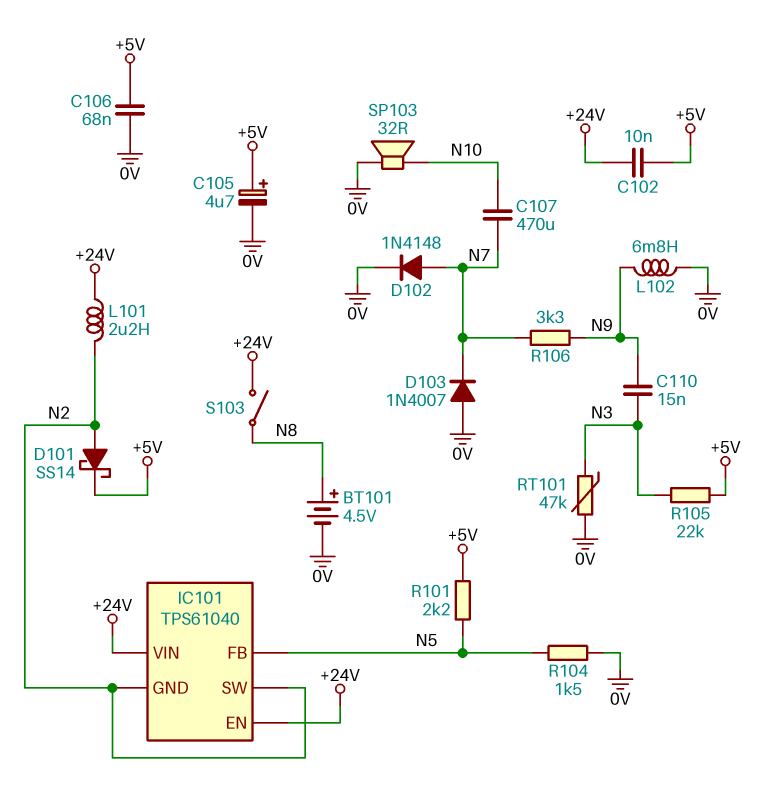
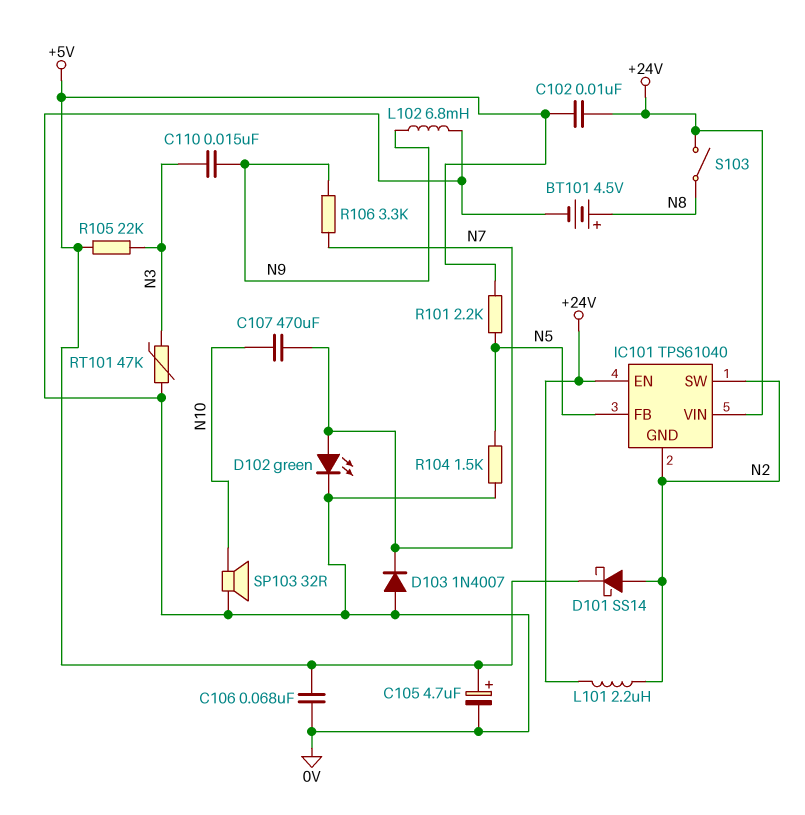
D102: diode 1N4148 (A N7, K 0V) -> LED green (A N7, K 0V)

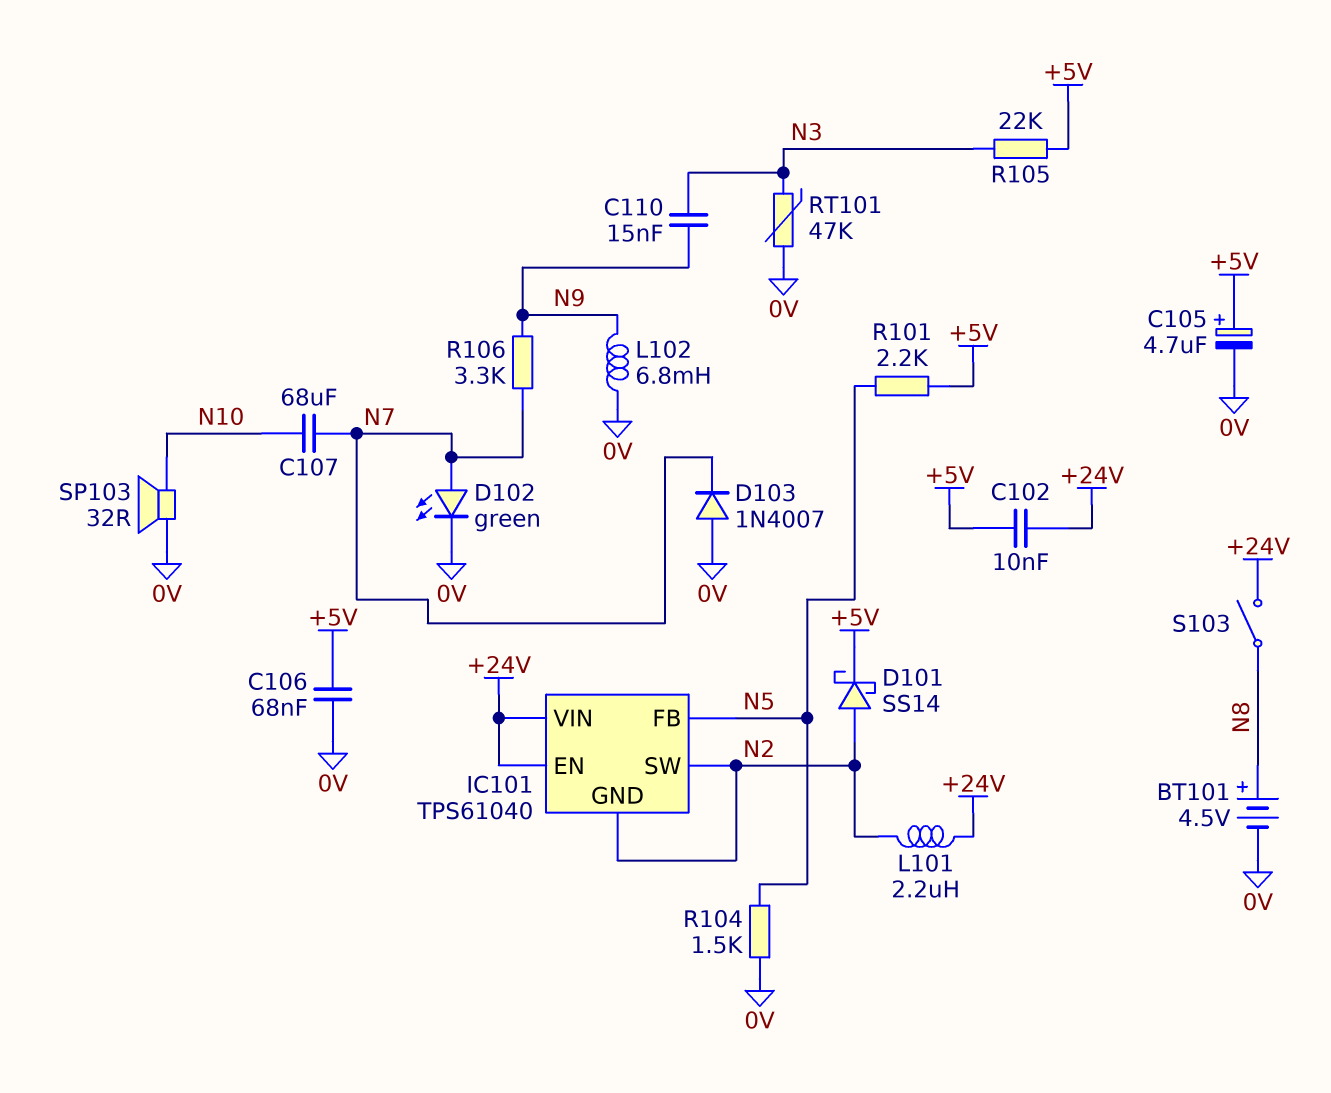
C107: 470uF (N7, N10) -> 68uF (N7, N10)

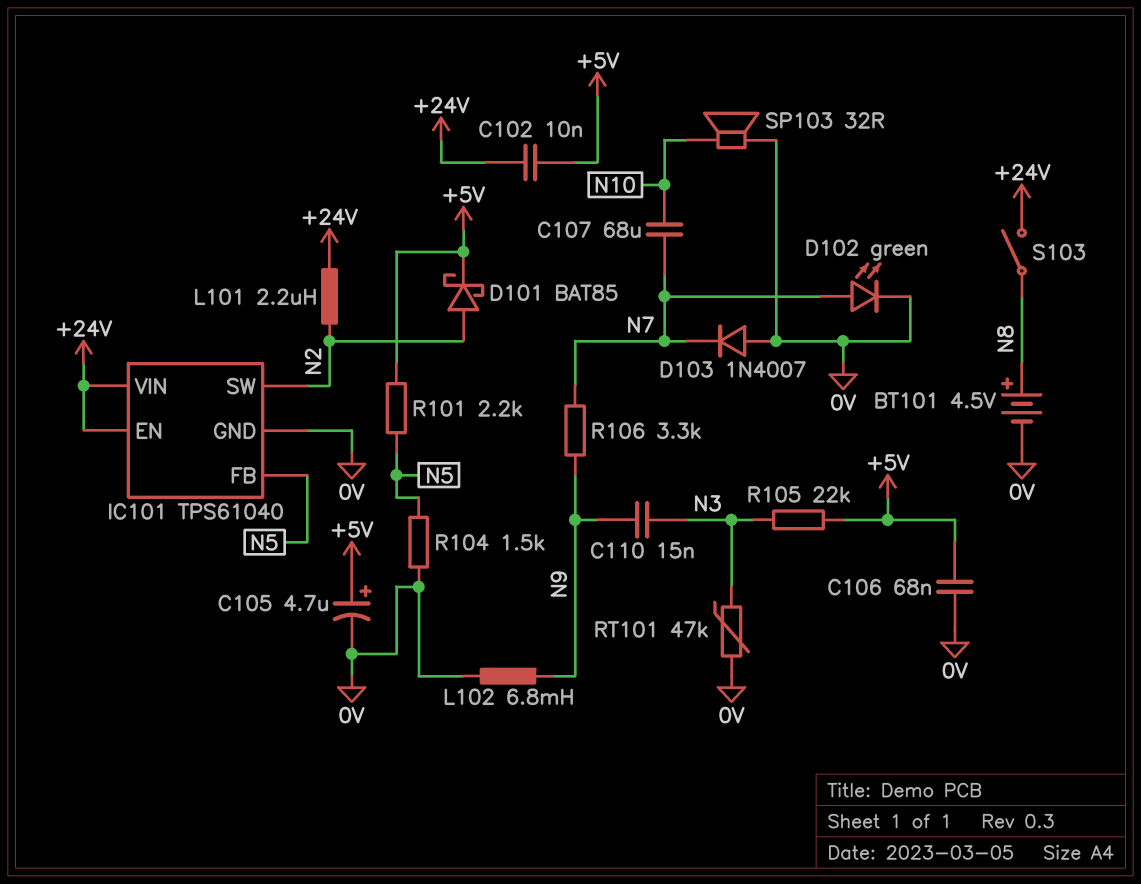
D101: schottky SS14 (A N2, K +5V) -> schottky BAT85 (A N2, K +5V)
IC101 pin GND: N2 -> 0V

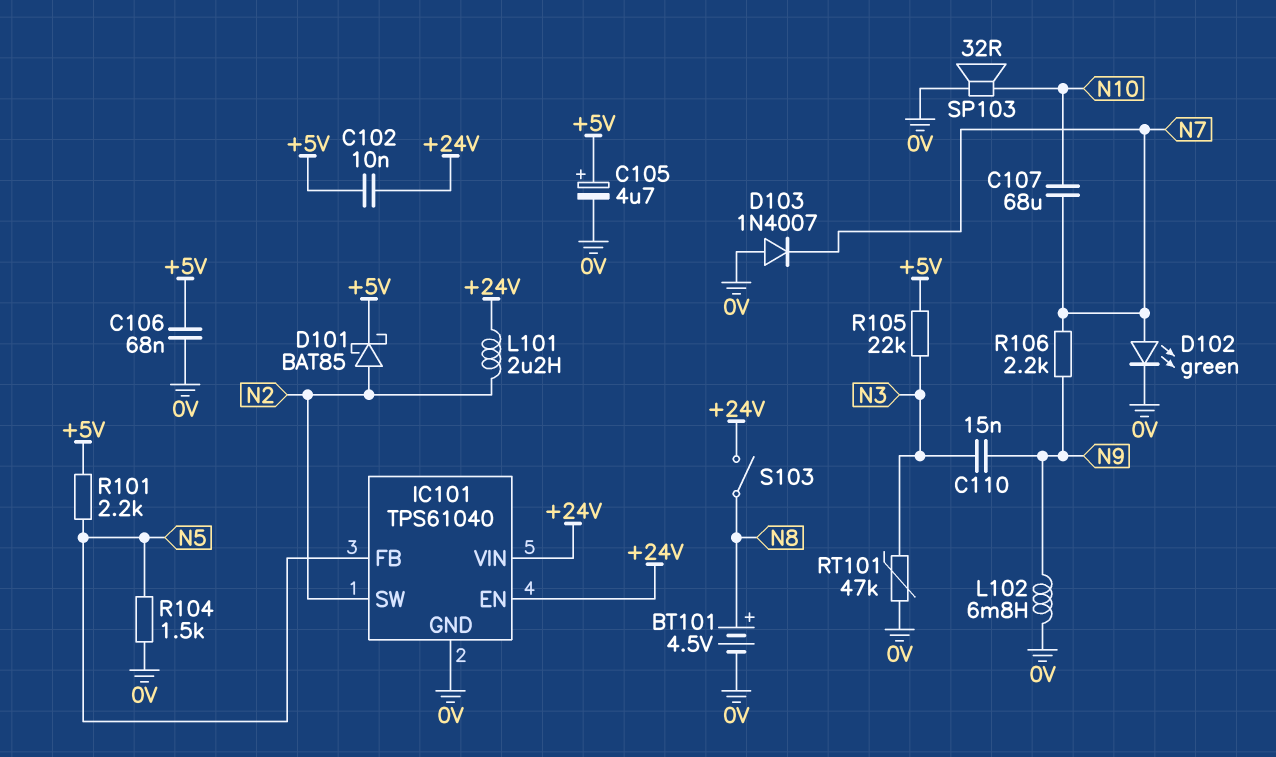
R106: 3.3k (N7, N9) -> 2.2k (N7, N9)

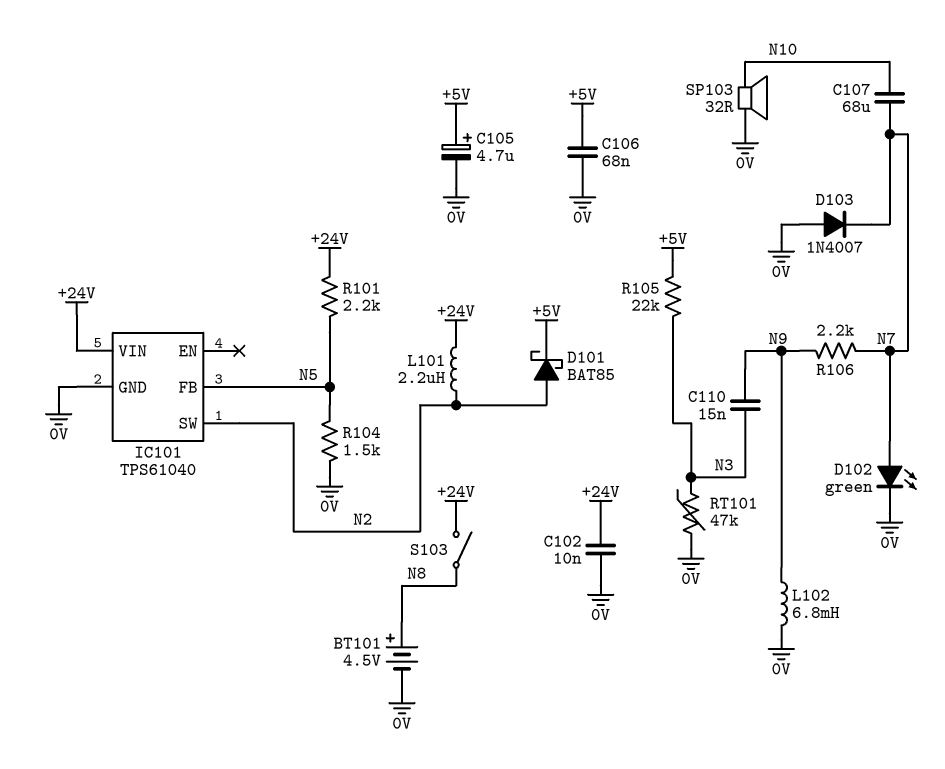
C102: 10nF (+5V, +24V) -> 10nF (+24V, 0V)
IC101 pin EN: +24V -> none
R101: 2.2k (+5V, N5) -> 2.2k (+24V, N5)

